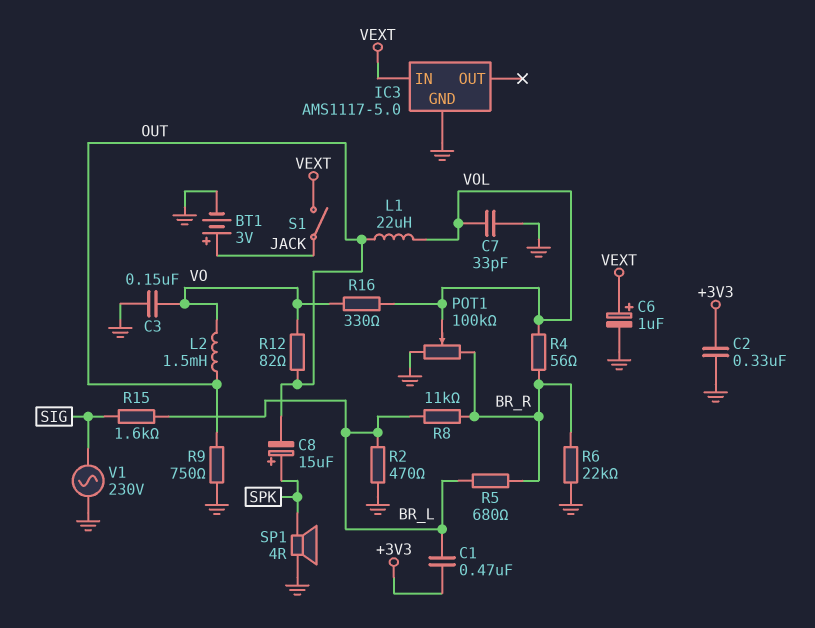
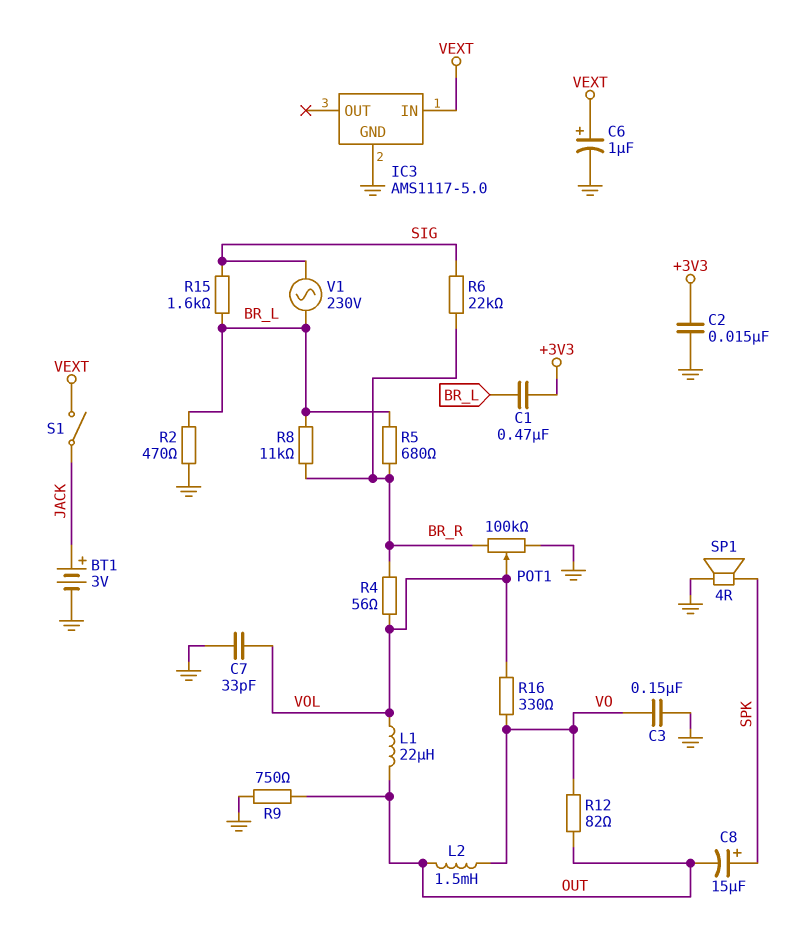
C2: 330nF (+3V3, GND) -> 15nF (+3V3, GND)
R6: 22k (BR_R, GND) -> 22k (BR_R, SIG)
V1: AC 230V (GND, SIG) -> AC 230V (BR_L, SIG)

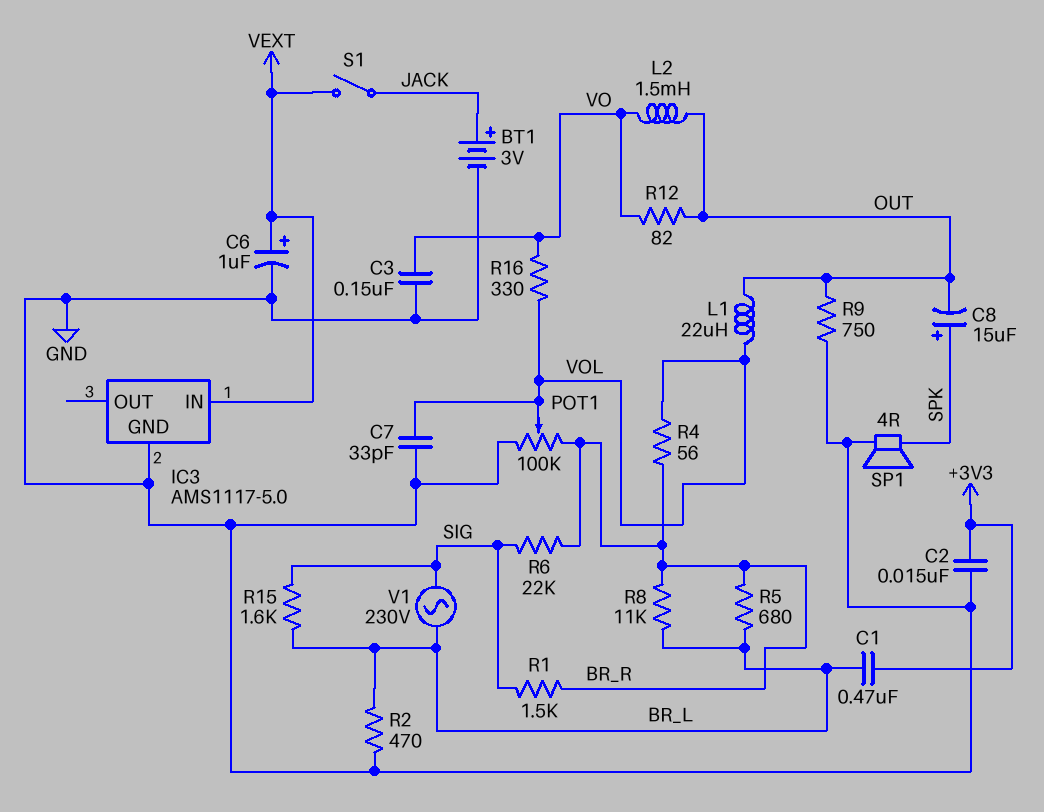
R1: none -> 1.5k (BR_R, SIG)

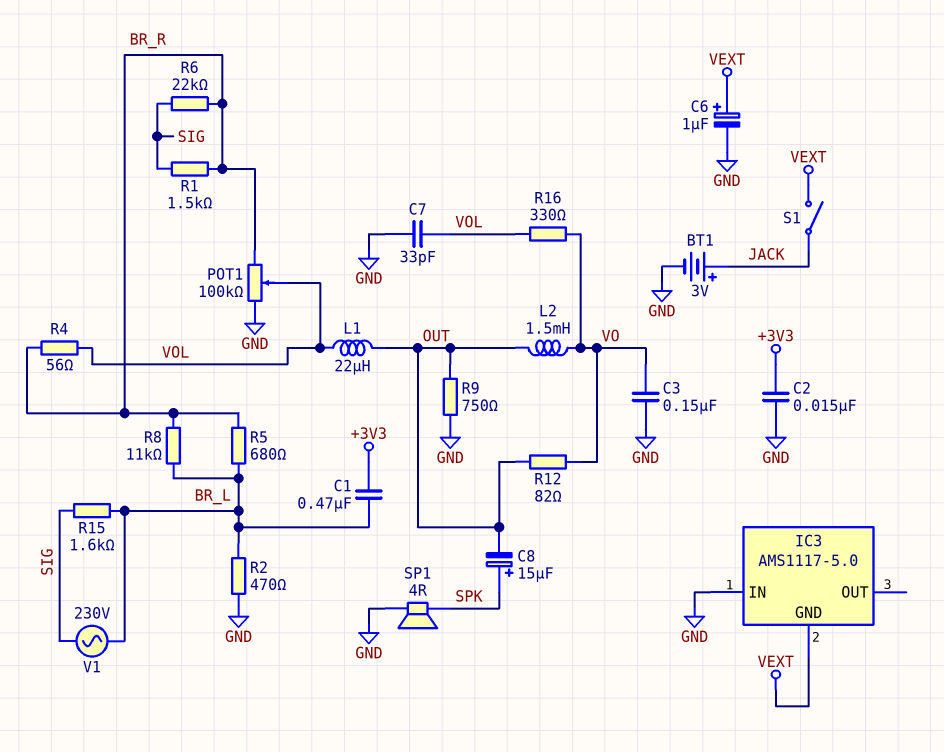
IC3 pin GND: GND -> VEXT
IC3 pin IN: VEXT -> GND

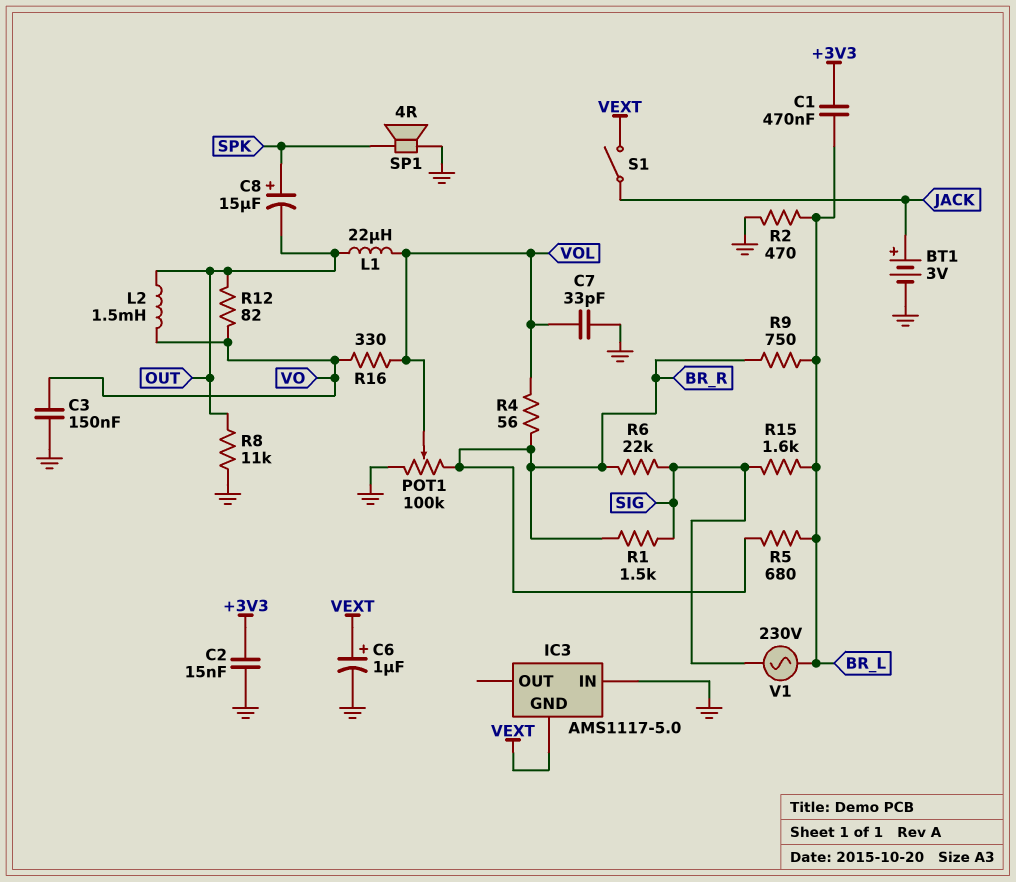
R8: 11k (BR_L, BR_R) -> 11k (GND, OUT)
R9: 750 (GND, OUT) -> 750 (BR_L, BR_R)

